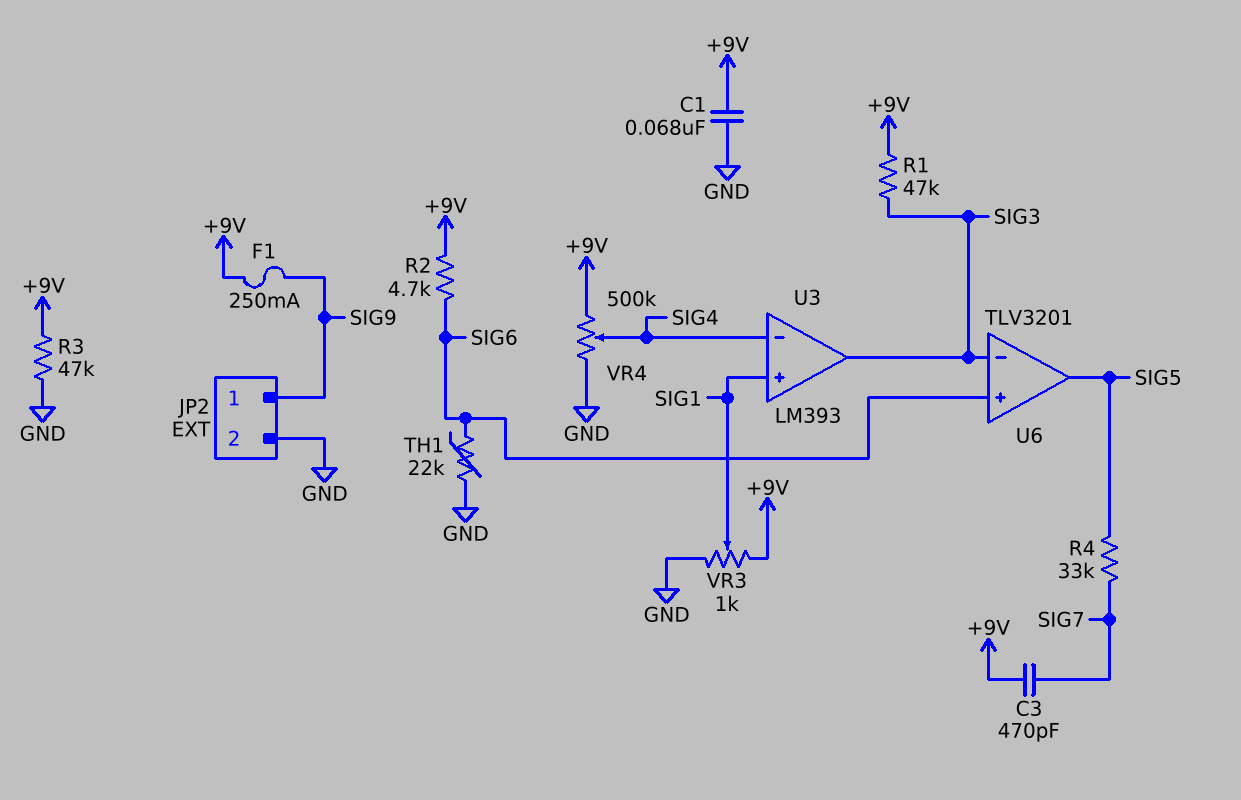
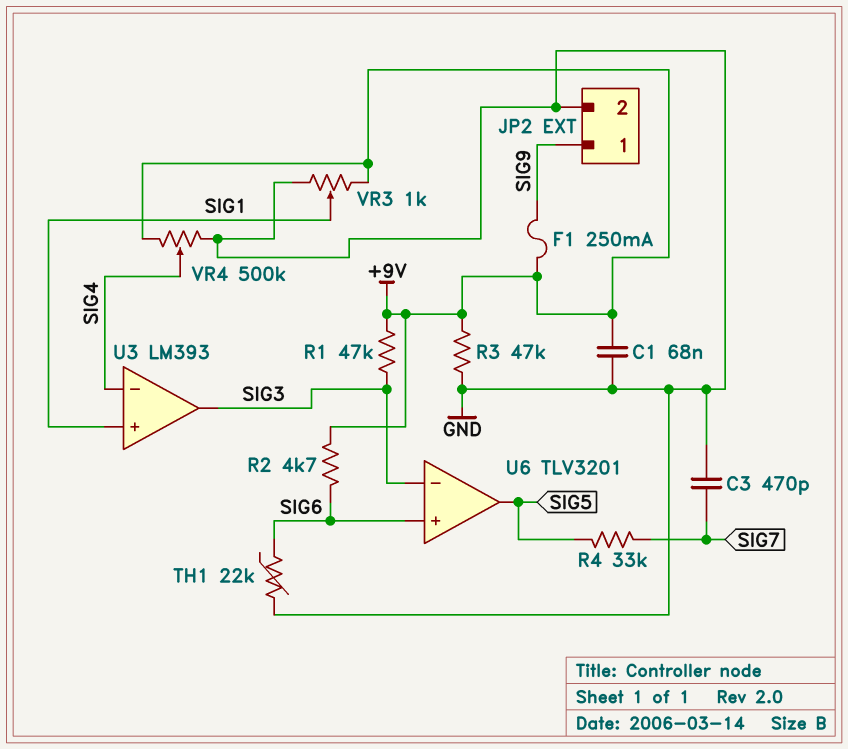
C3: 470pF (+9V, SIG7) -> 470pF (GND, SIG7)

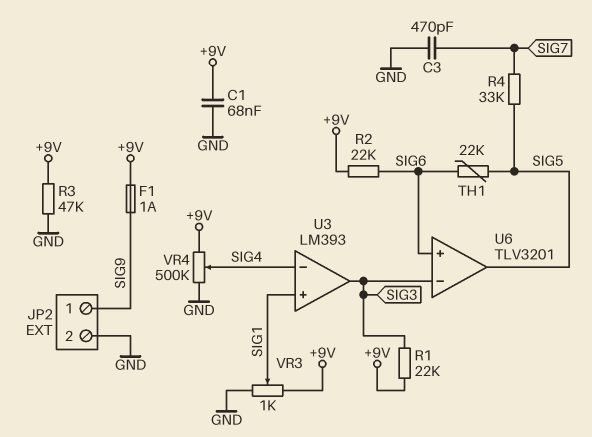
F1: 250mA (+9V, SIG9) -> 1A (+9V, SIG9)
R1: 47k (+9V, SIG3) -> 22k (+9V, SIG3)
R2: 4.7k (+9V, SIG6) -> 22k (+9V, SIG6)
TH1: 22k (GND, SIG6) -> 22k (SIG5, SIG6)

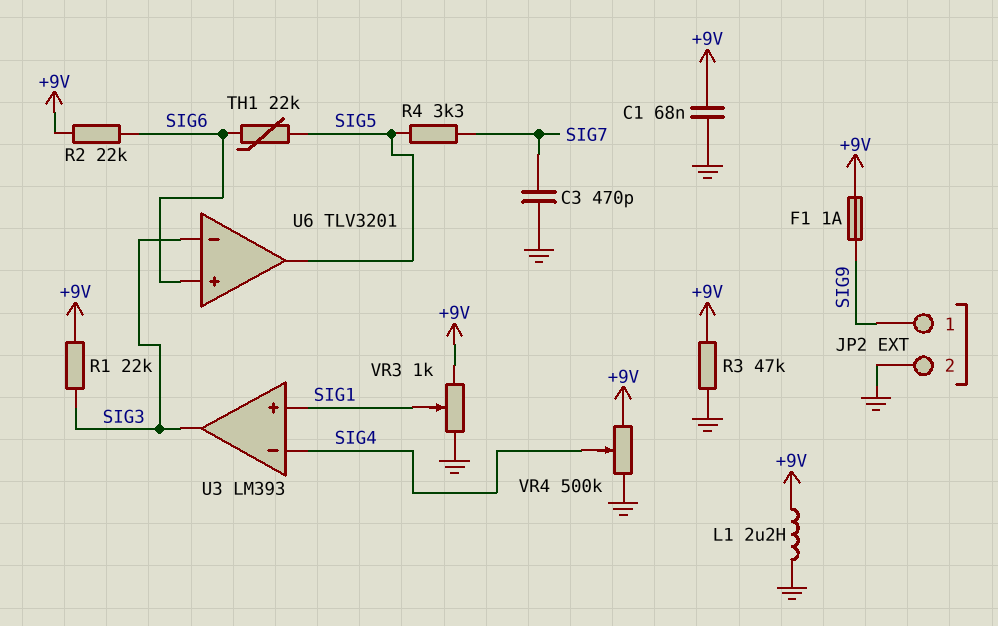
L1: none -> 2.2uH (+9V, GND)
R4: 33k (SIG5, SIG7) -> 3.3k (SIG5, SIG7)

